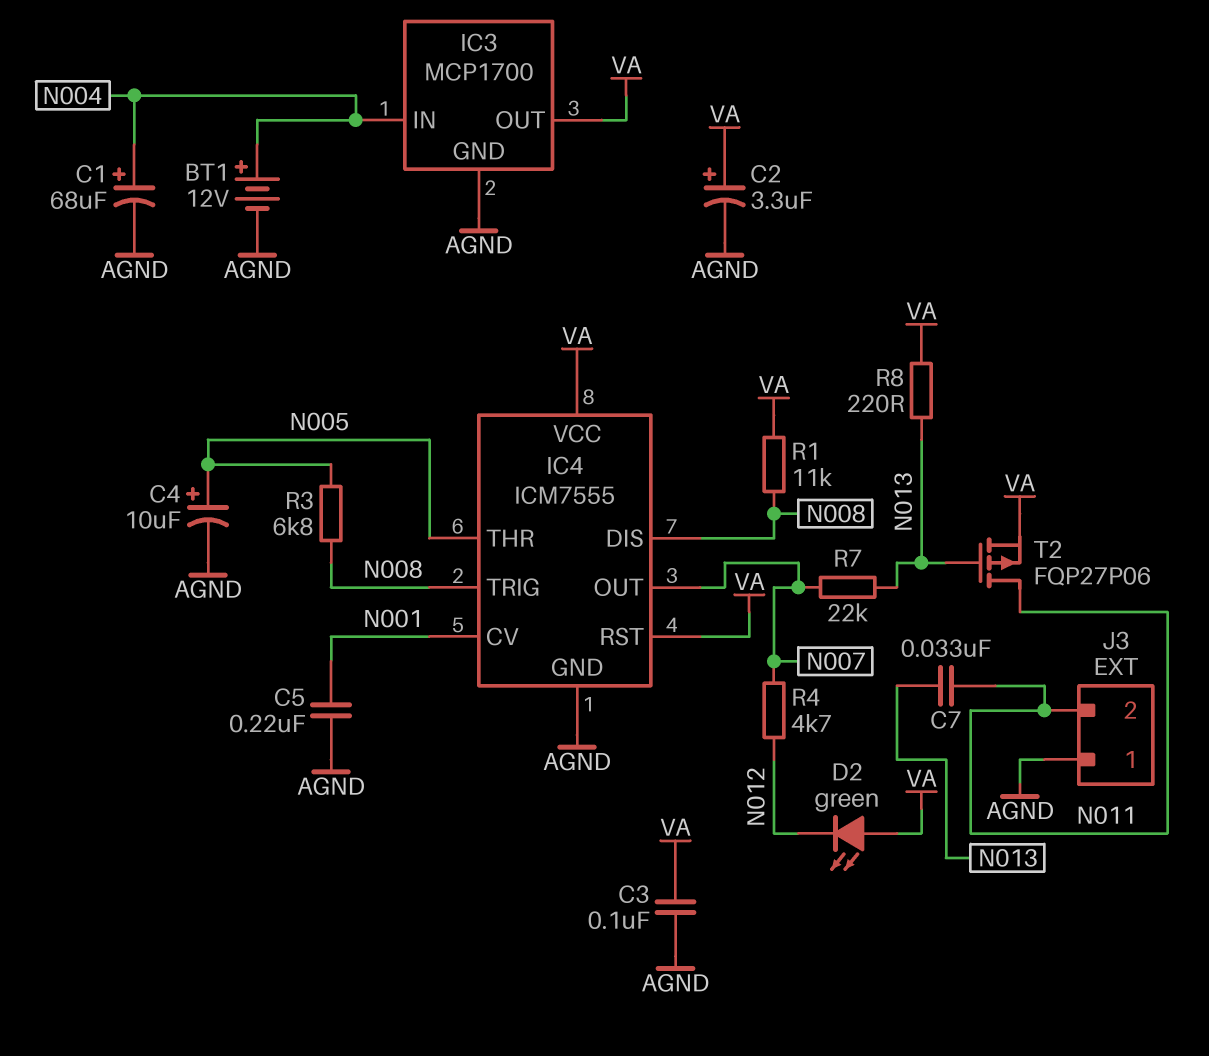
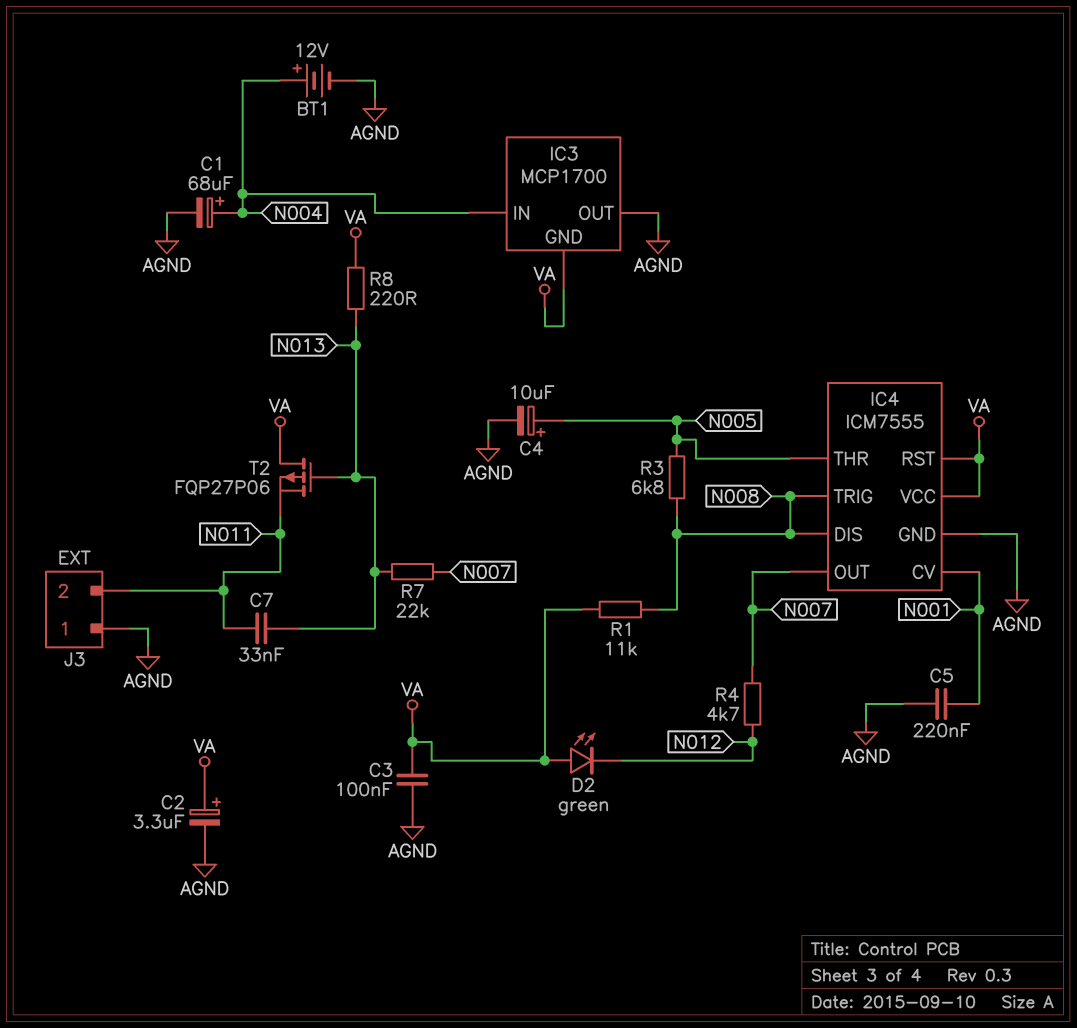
IC3 pin GND: AGND -> VA
IC3 pin OUT: VA -> AGND
T2: PMOS FQP27P06 (G N013, D N011, S VA) -> PMOS FQP27P06 (G N013, D VA, S N011)

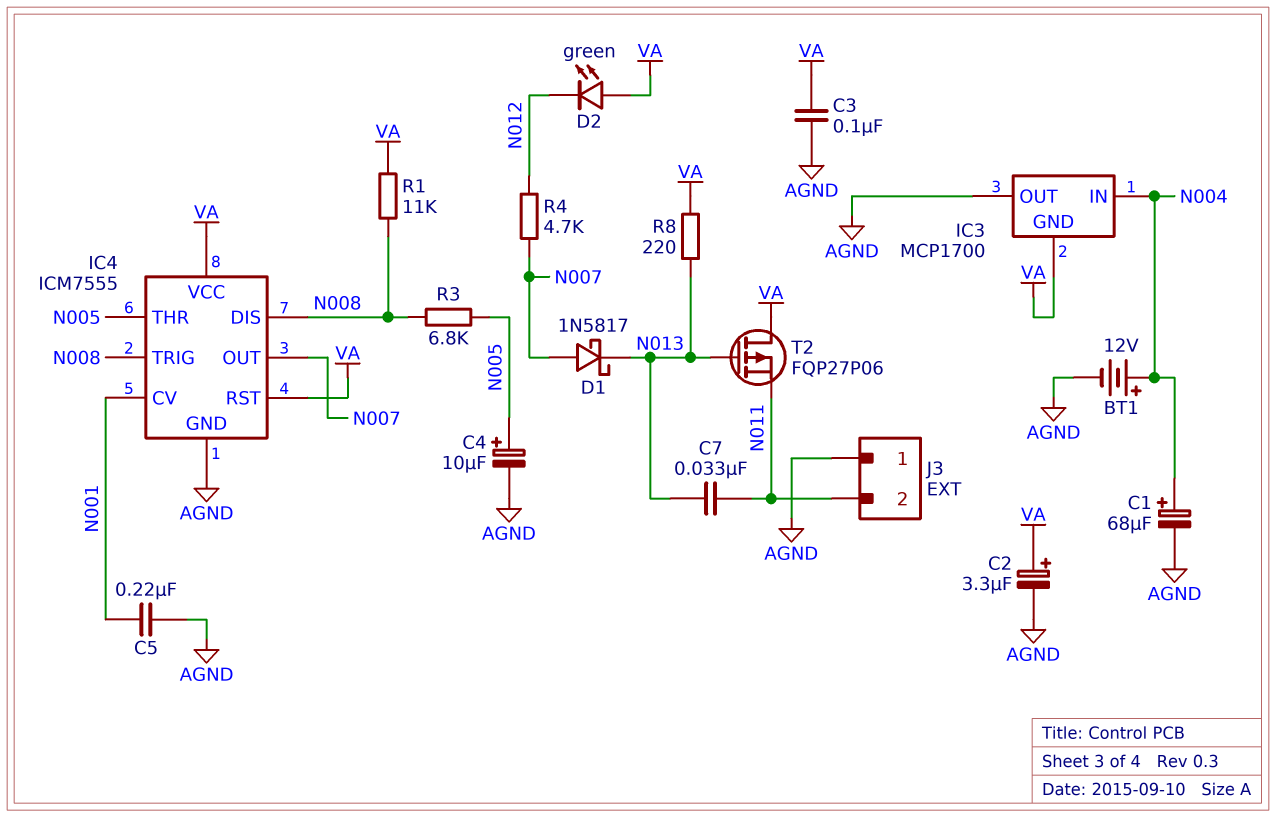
D1: none -> schottky 1N5817 (A N007, K N013)
R7: 22k (N007, N013) -> none

